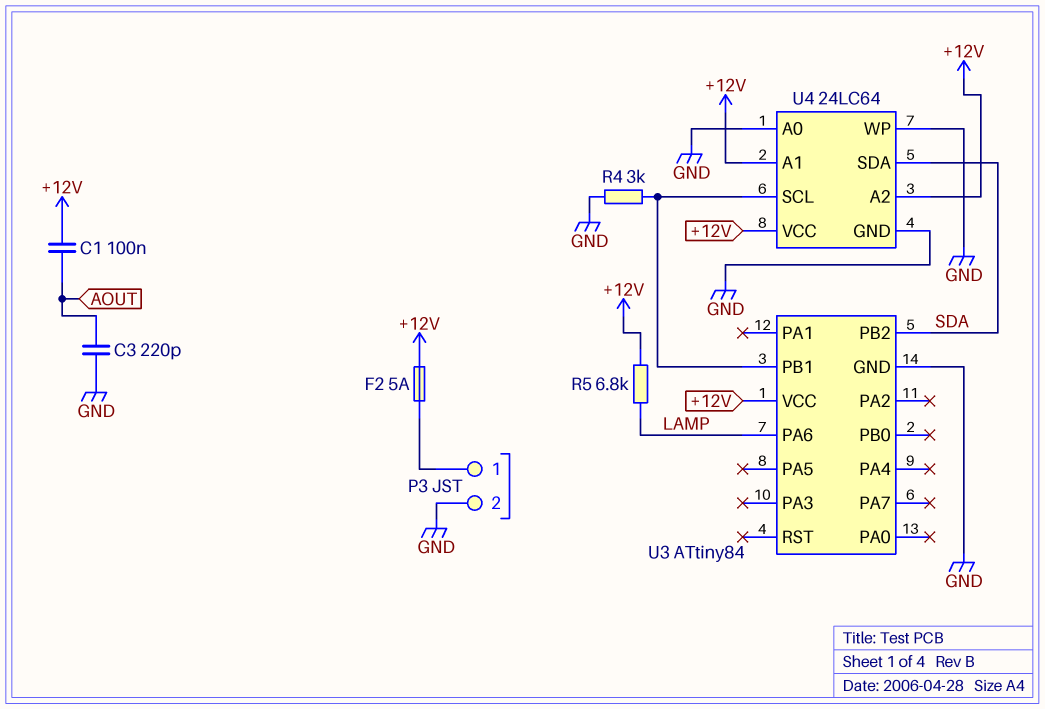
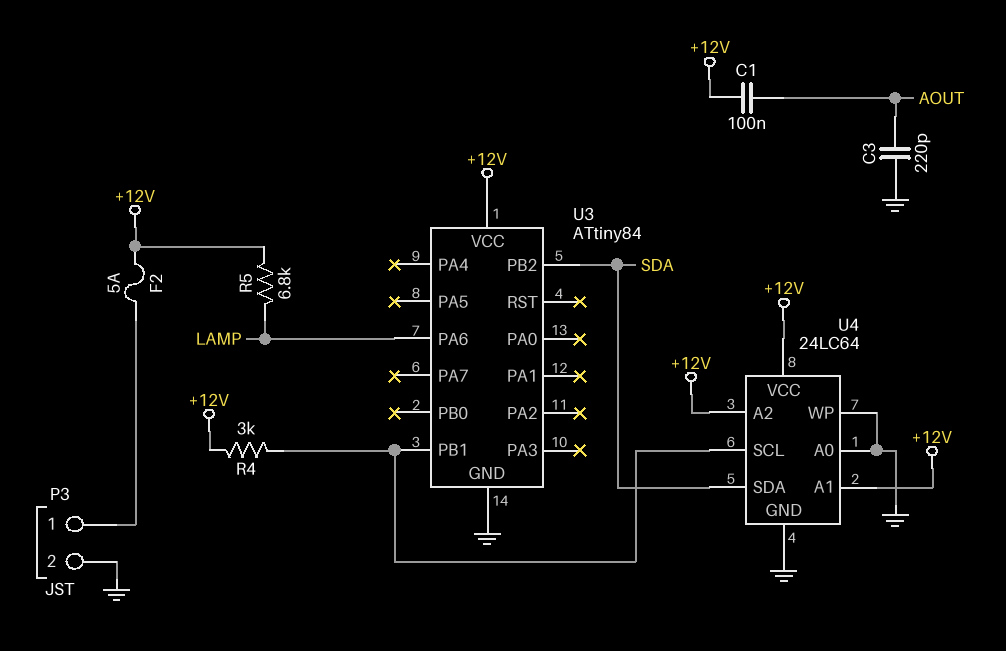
R4: 3k (GND, U3/PB1) -> 3k (+12V, U3/PB1)

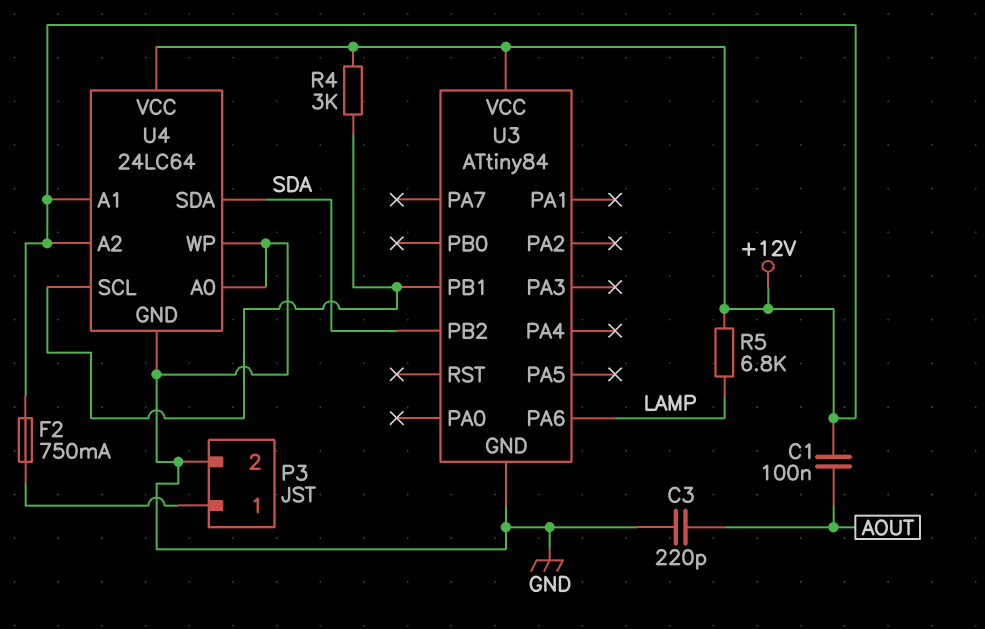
F2: 5A (+12V, P3/1) -> 750mA (+12V, P3/1)

